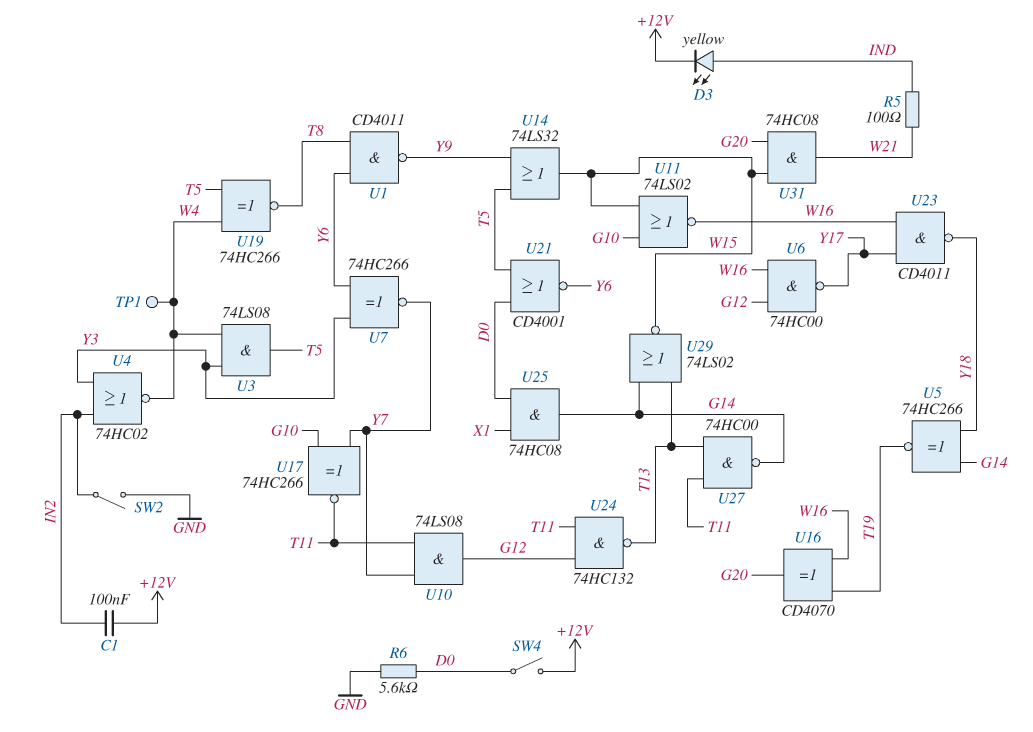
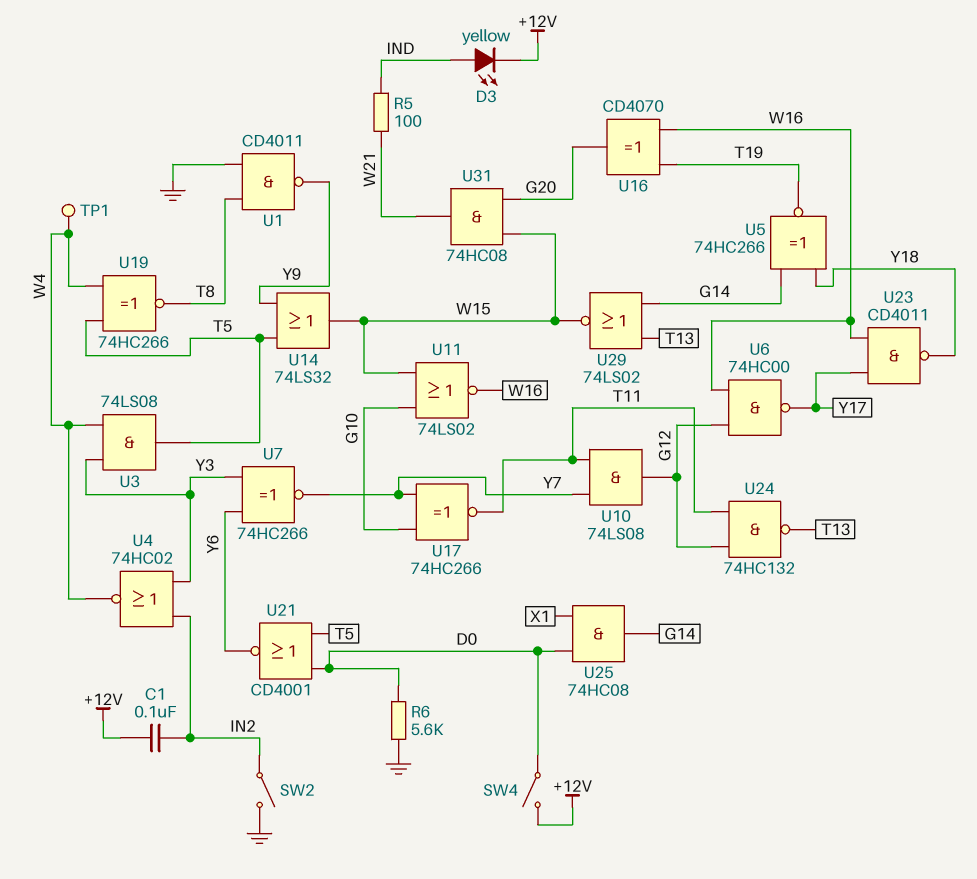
U1: NAND CD4011 (in T8, in Y6, out Y9) -> NAND CD4011 (in GND, in T8, out Y9)
U27: NAND 74HC00 (in T11, in T13, out G14) -> none

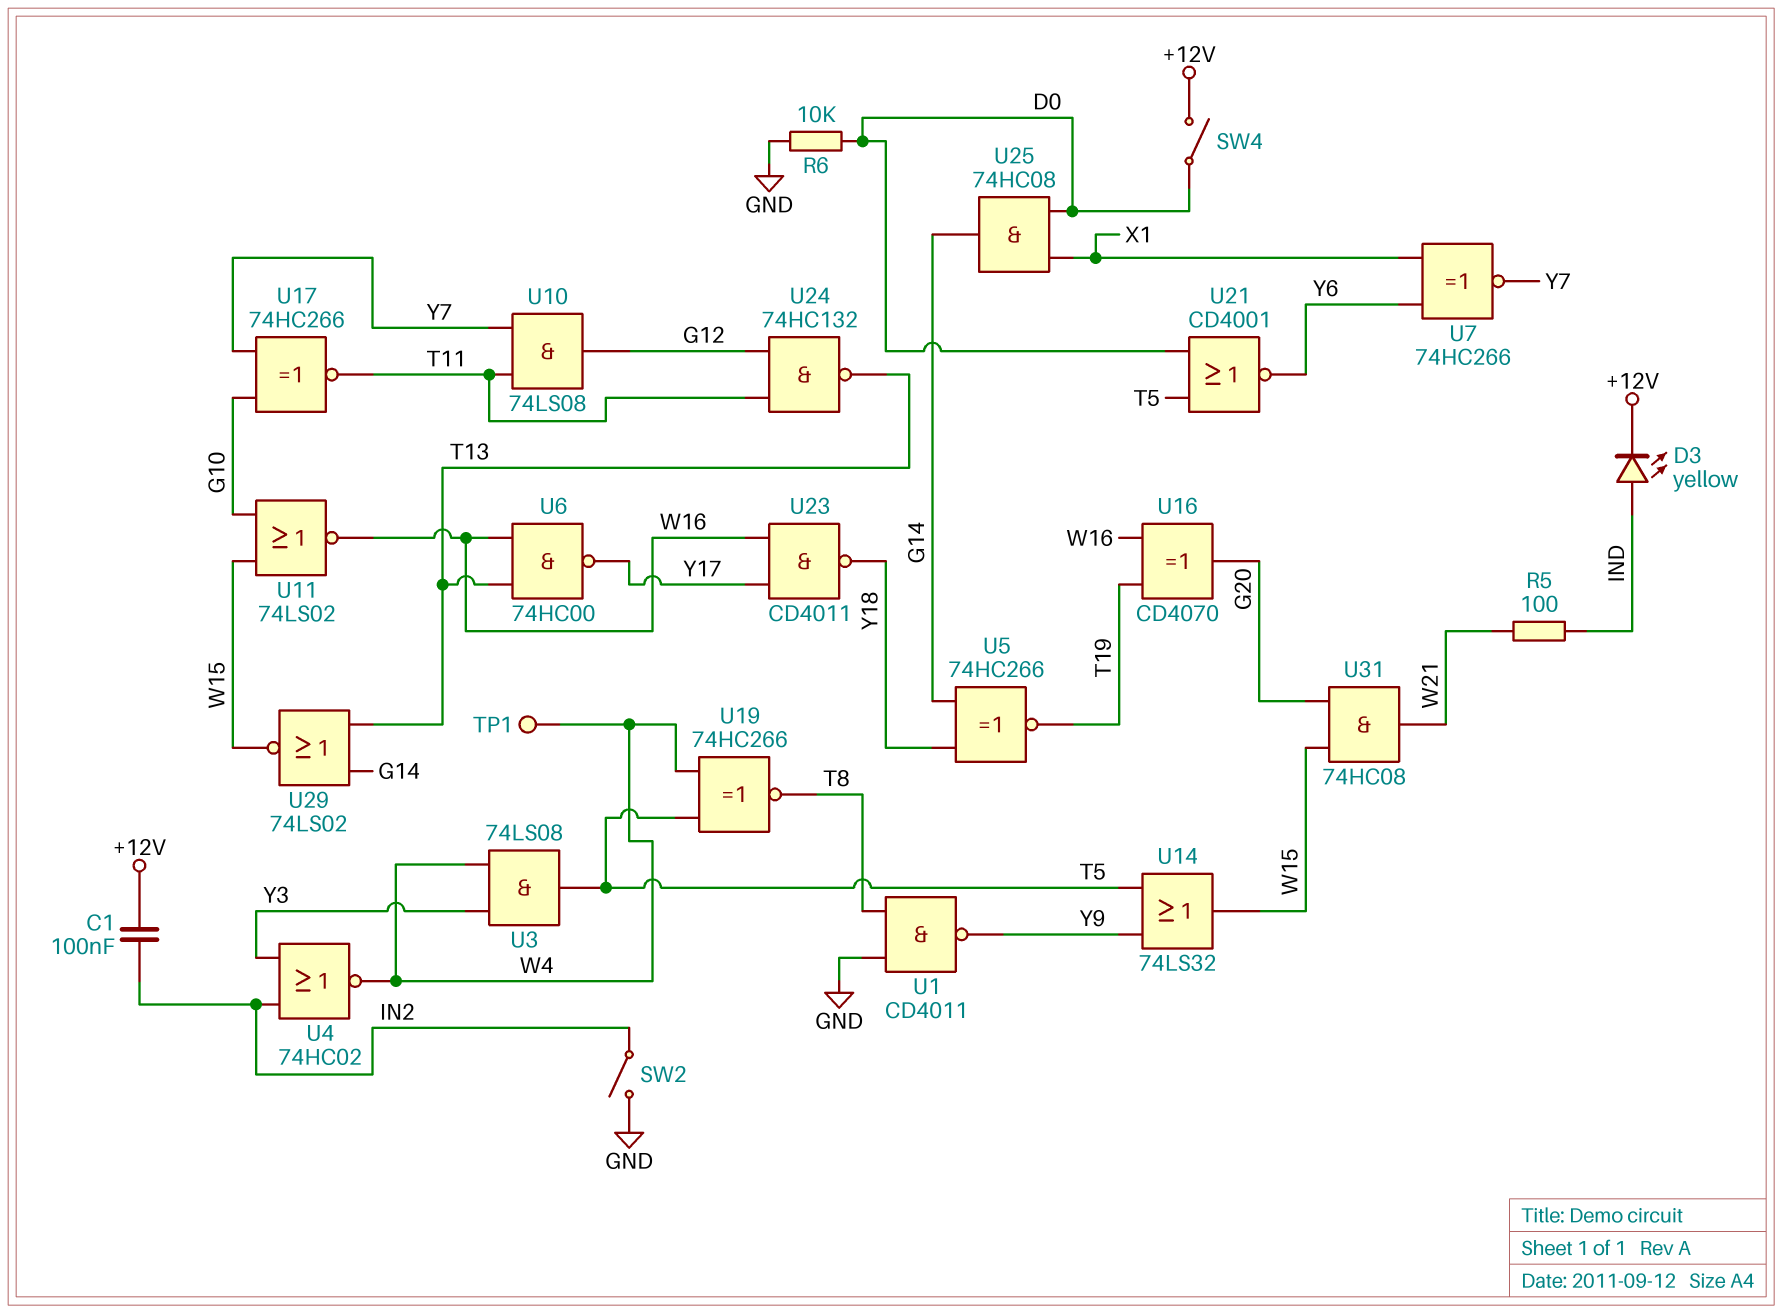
R6: 5.6k (D0, GND) -> 10k (D0, GND)
U6: NAND 74HC00 (in G12, in W16, out Y17) -> NAND 74HC00 (in T13, in W16, out Y17)
U7: XNOR 74HC266 (in Y3, in Y6, out Y7) -> XNOR 74HC266 (in X1, in Y6, out Y7)

